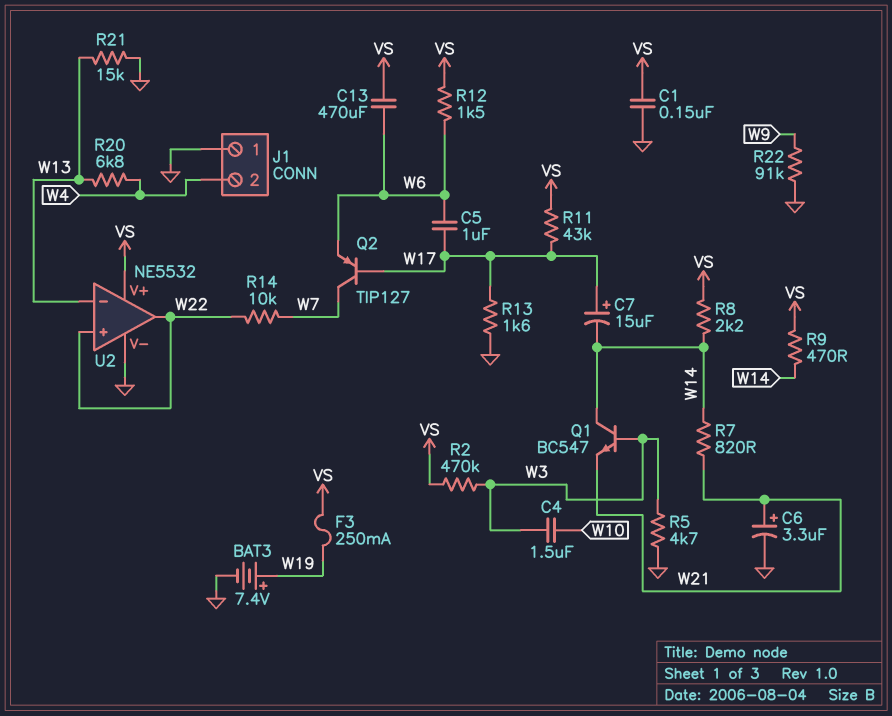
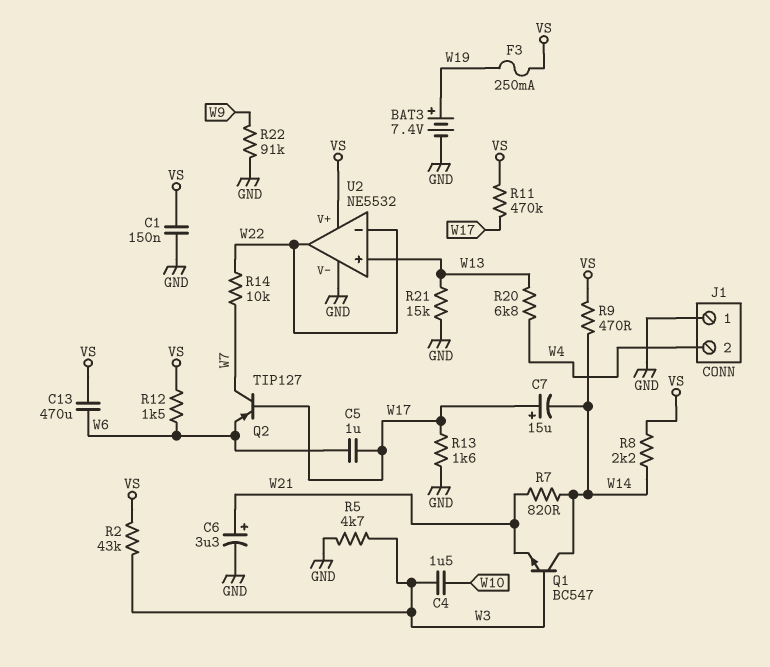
R2: 470k (VS, W3) -> 43k (VS, W3)
R11: 43k (VS, W17) -> 470k (VS, W17)
U2 pin in+: W22 -> W13
U2 pin in-: W13 -> W22

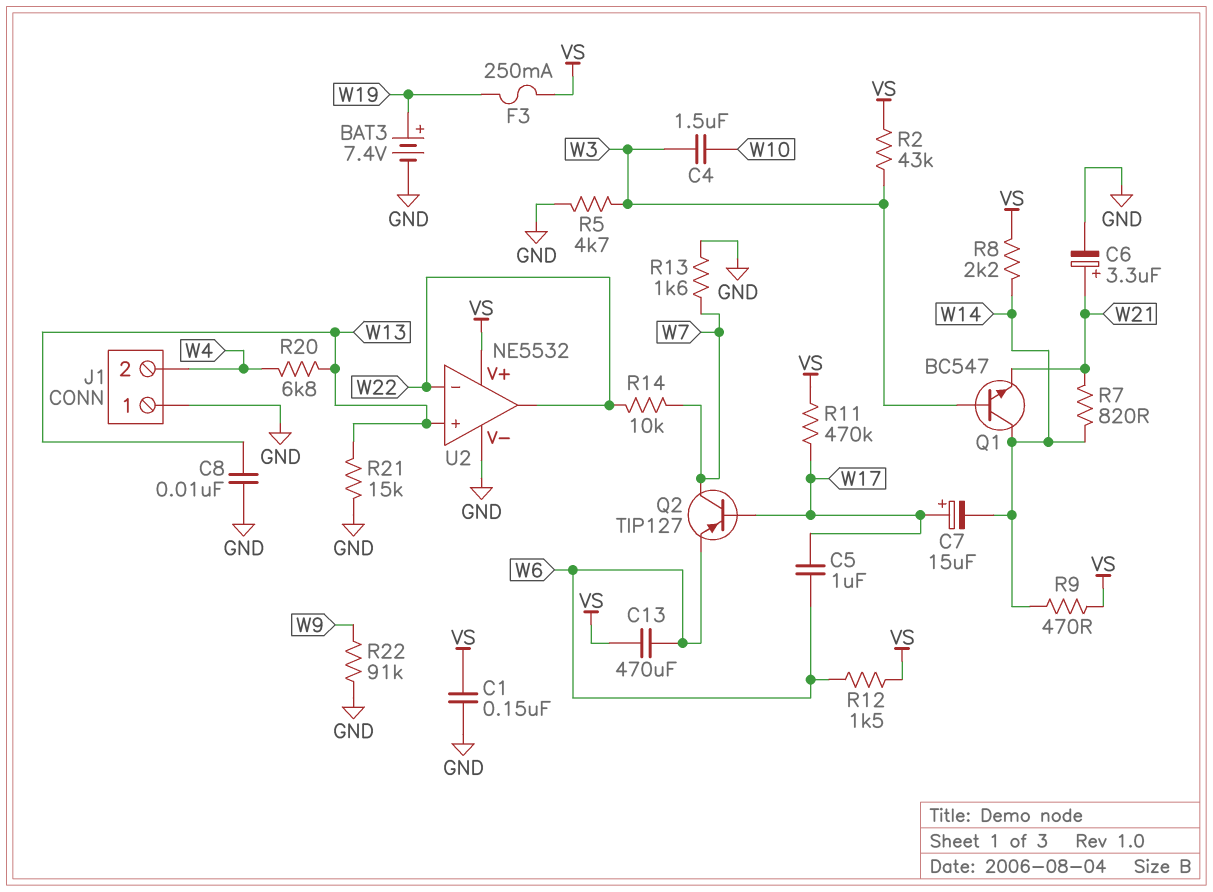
C8: none -> 10nF (GND, W13)
R13: 1.6k (GND, W17) -> 1.6k (GND, W7)

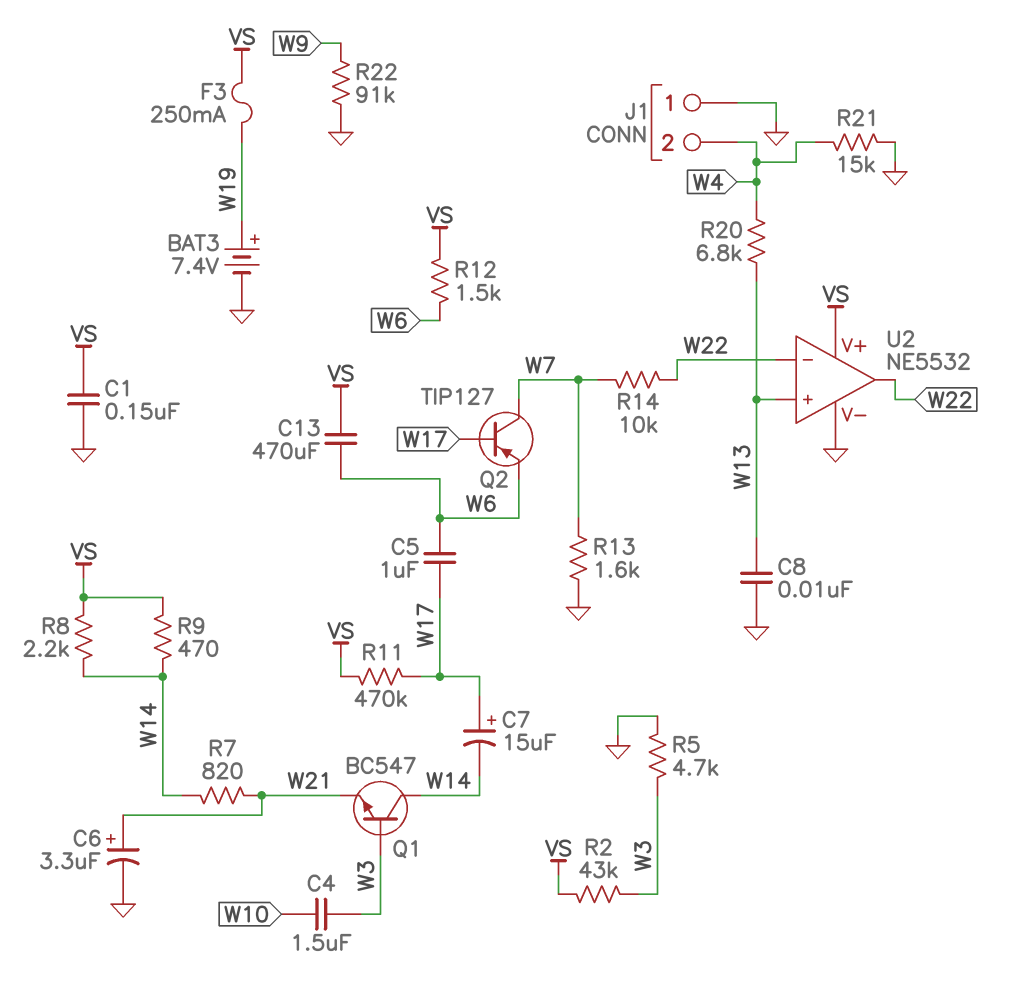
R21: 15k (GND, W13) -> 15k (GND, W4)

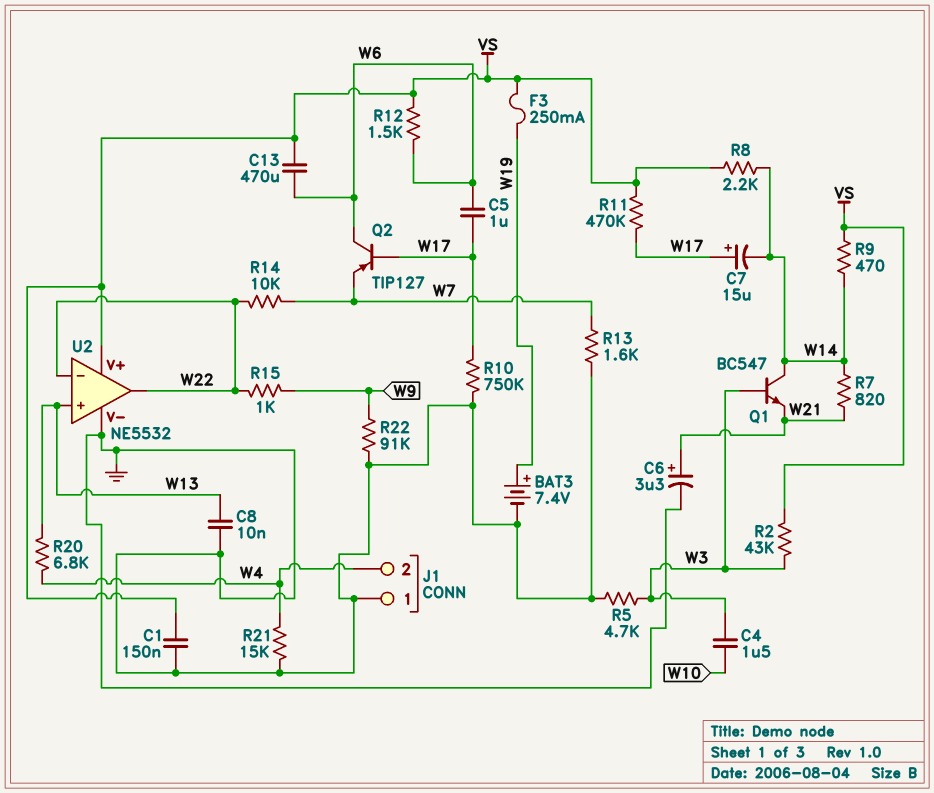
Q2: PNP TIP127 (B W17, C W7, E W6) -> PNP TIP127 (B W17, C W6, E W7)
R10: none -> 750k (GND, W17)
R15: none -> 1k (W9, W22)

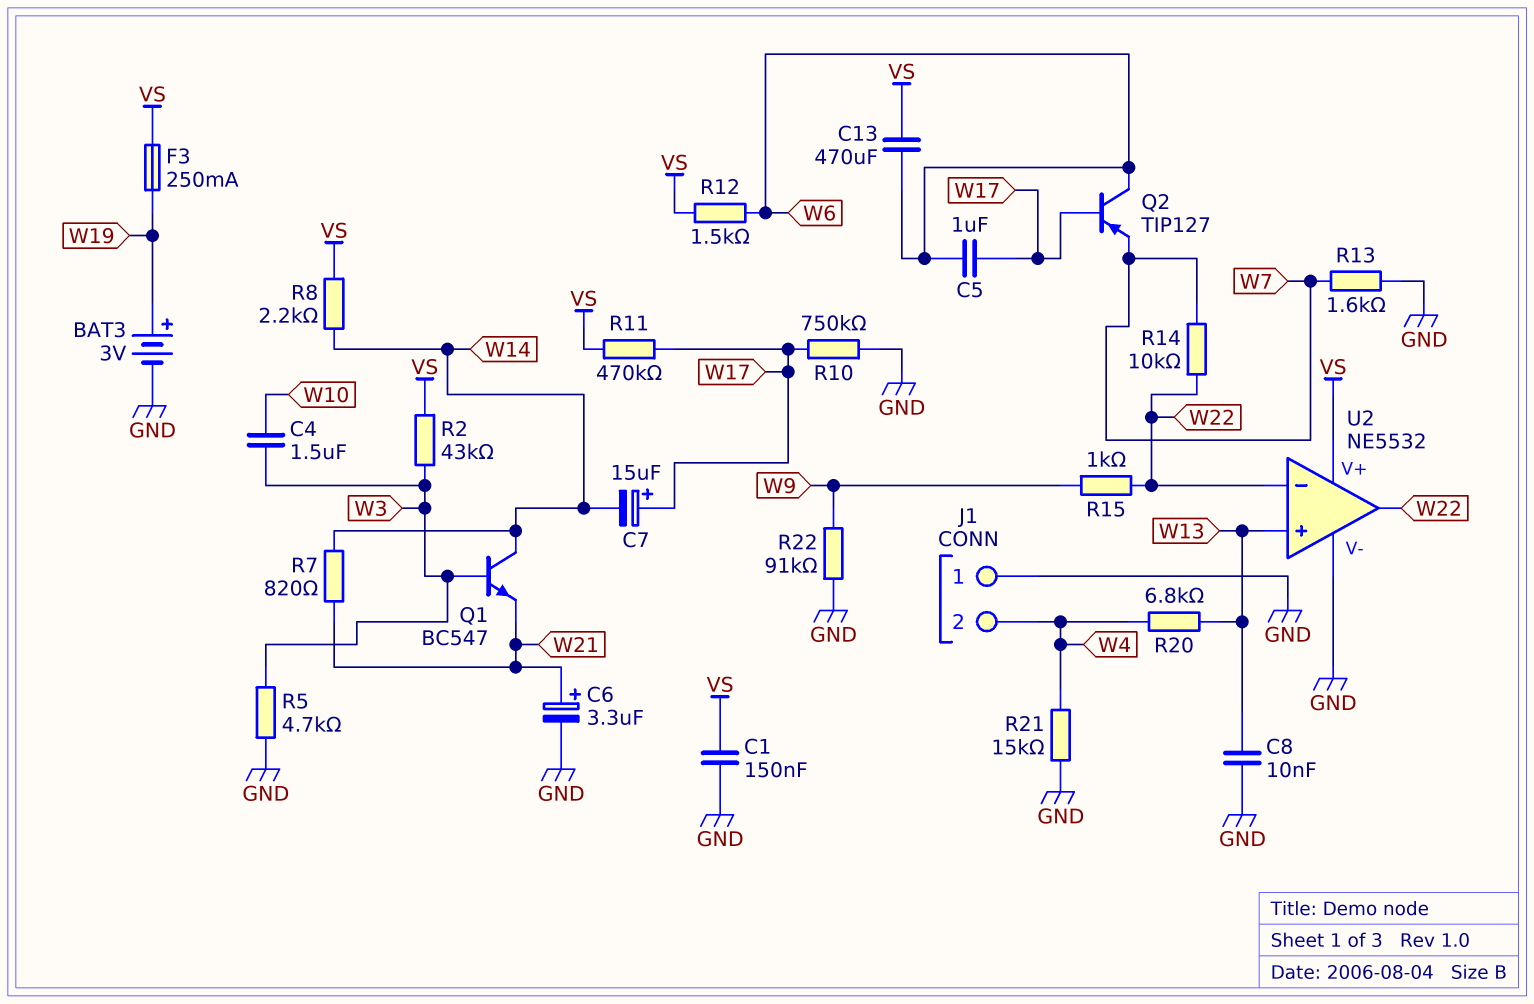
BAT3: 7.4V (plus W19, minus GND) -> 3V (plus W19, minus GND)
R9: 470 (VS, W14) -> none

